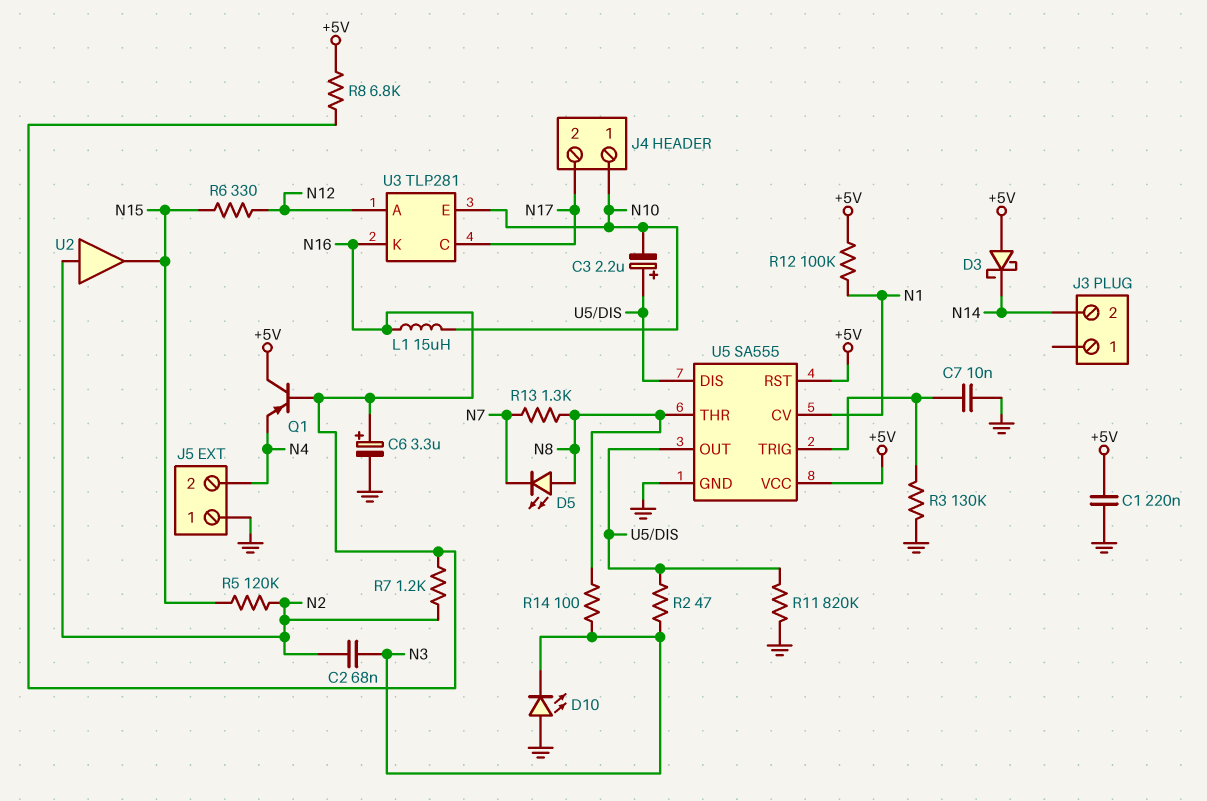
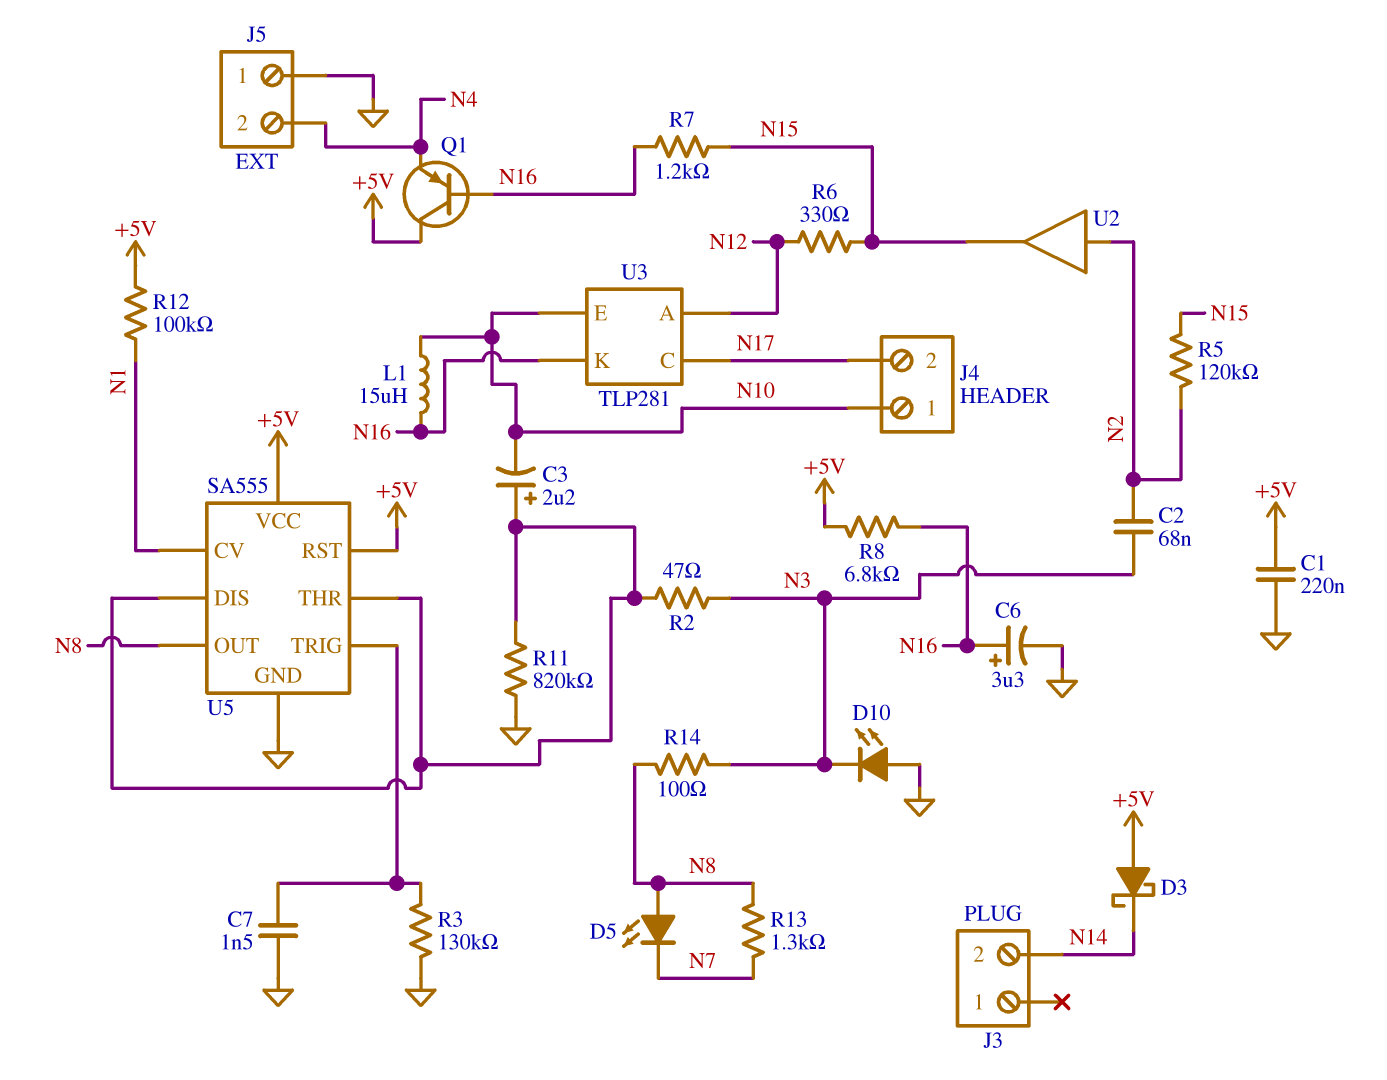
C7: 10nF (GND, U5/TRIG) -> 1.5nF (GND, U5/TRIG)
R7: 1.2k (N2, N16) -> 1.2k (N15, N16)
U5 pin OUT: U5/DIS -> N8
U5 pin THR: N8 -> U5/DIS

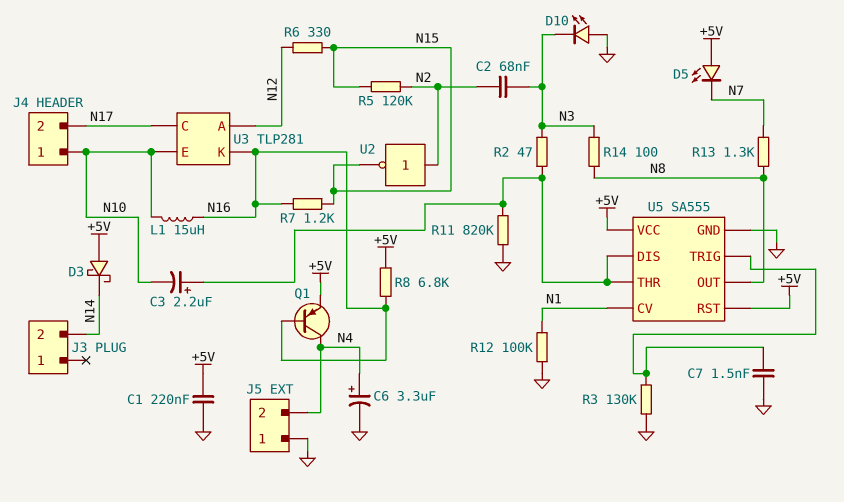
C6: 3.3uF (plus N16, minus GND) -> 3.3uF (plus N4, minus GND)
D5: LED (A N8, K N7) -> LED (A +5V, K N7)
Q1: PNP (B N16, C +5V, E N4) -> PNP (B N16, C N4, E +5V)
R12: 100k (+5V, N1) -> 100k (GND, N1)
U2: buffer (in N2, out N15) -> NOT (in N2, out N15)

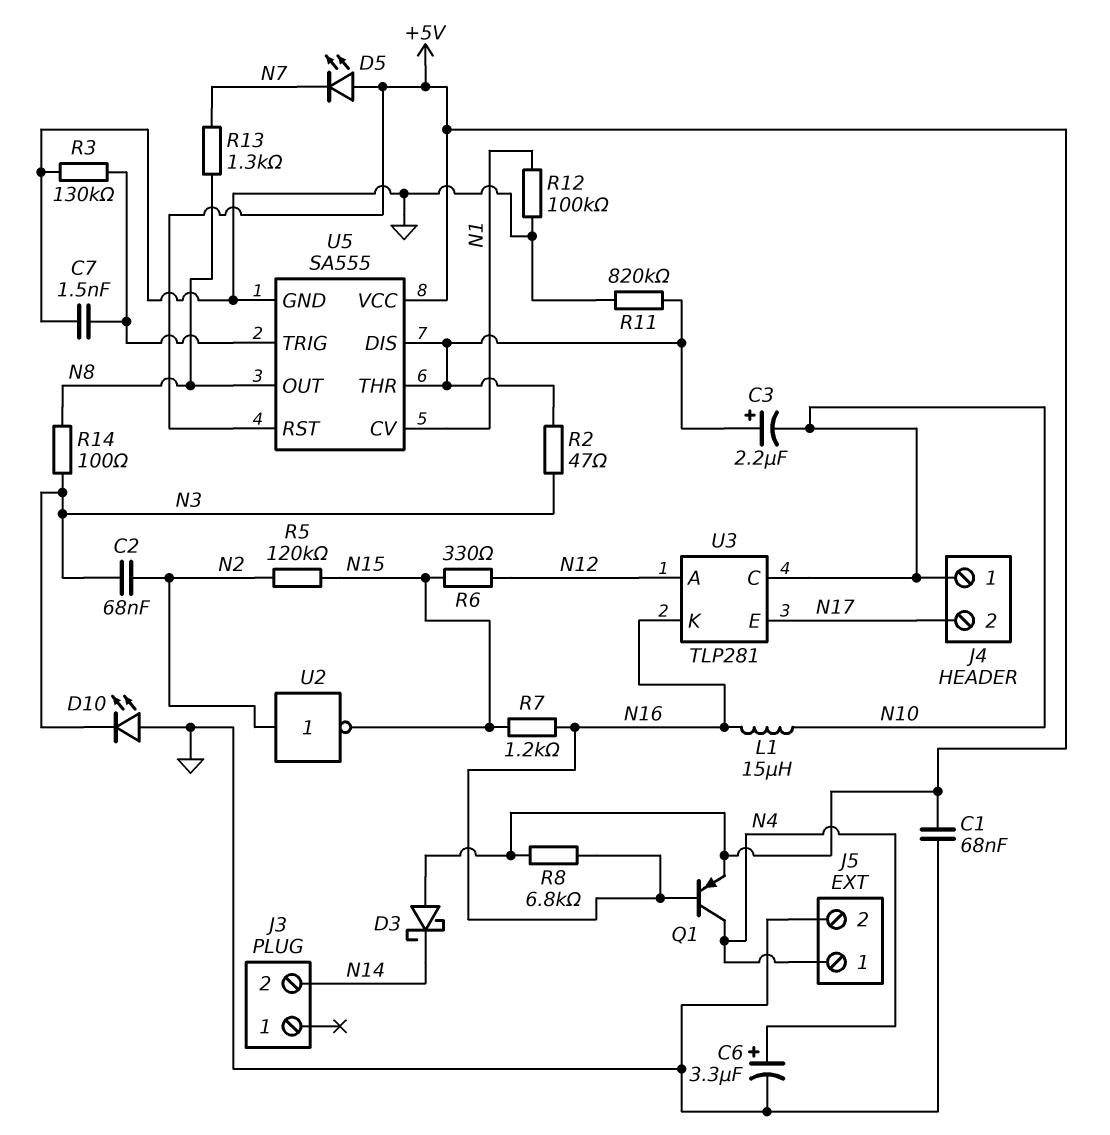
C1: 220nF (+5V, GND) -> 68nF (+5V, GND)
J5 pin 1: GND -> N4
J5 pin 2: N4 -> GND
U3 pin C: N17 -> N10
U3 pin E: N10 -> N17

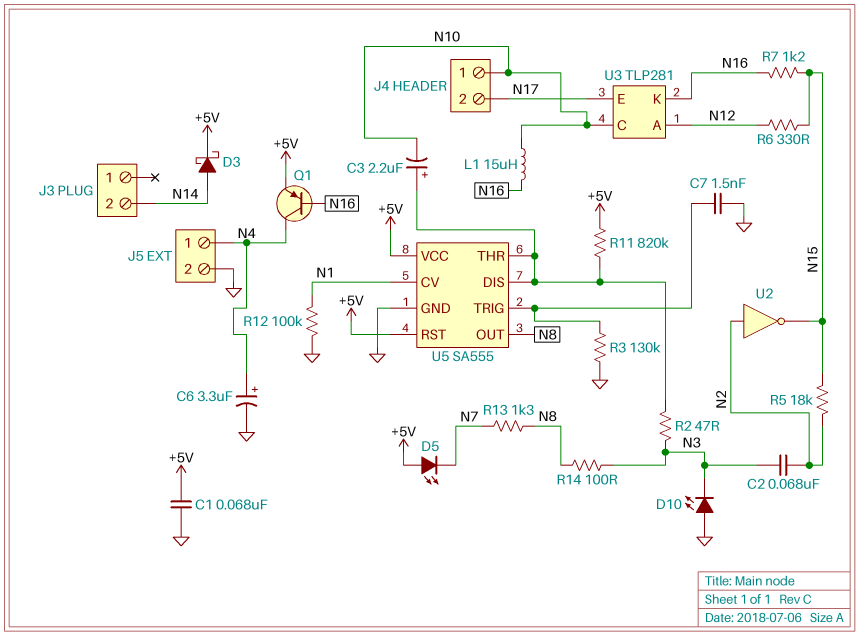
D3: schottky (A +5V, K N14) -> schottky (A N14, K +5V)
R5: 120k (N2, N15) -> 18k (N2, N15)
R8: 6.8k (+5V, N16) -> none
R11: 820k (GND, U5/DIS) -> 820k (+5V, U5/DIS)

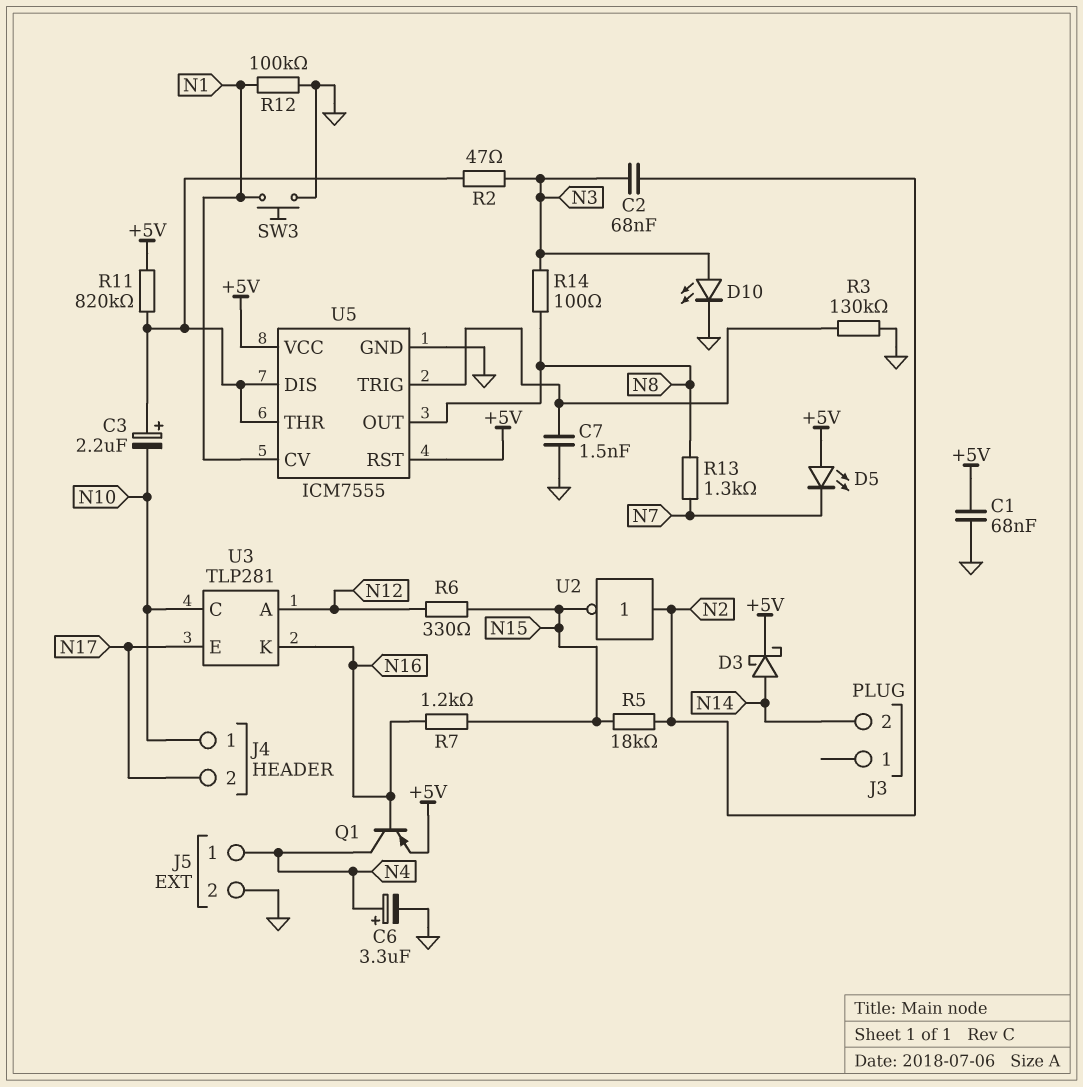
D10: LED (A GND, K N3) -> LED (A N3, K GND)
L1: 15uH (N10, N16) -> none
SW3: none -> button (GND, N1)
U5: SA555 -> ICM7555

